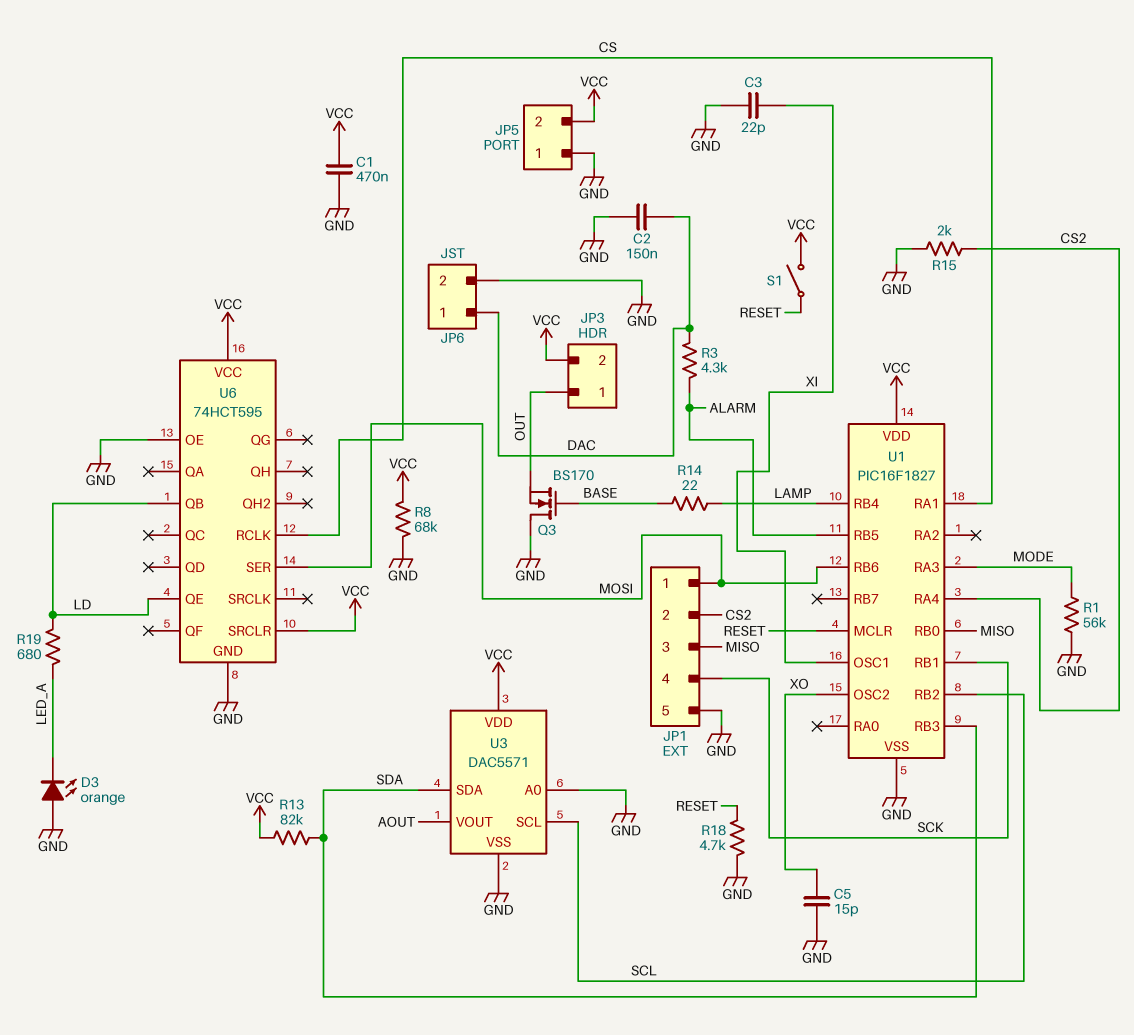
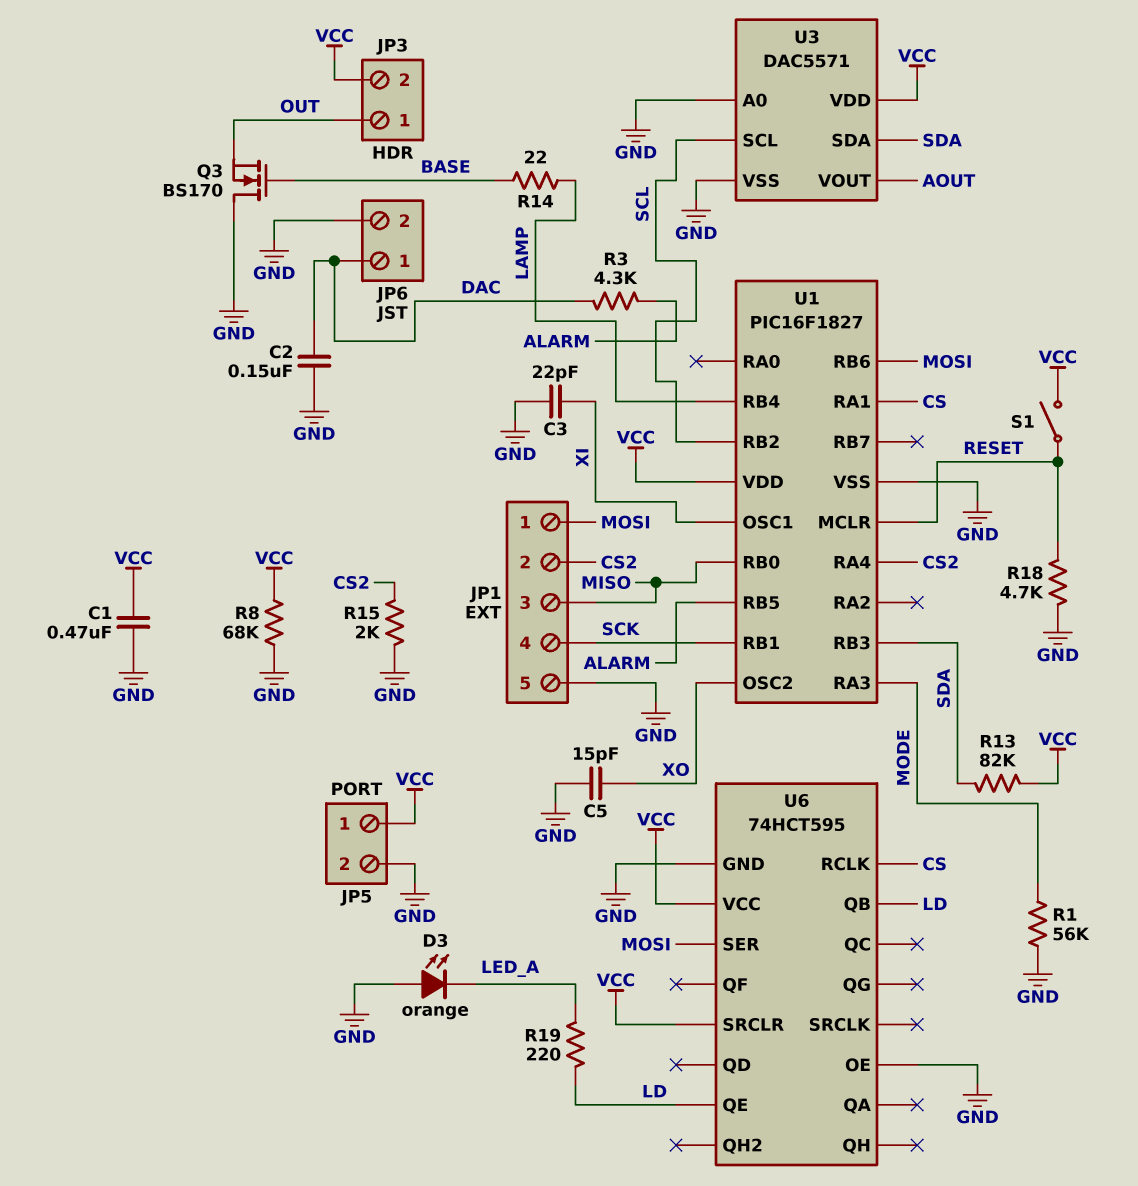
JP5 pin 1: GND -> VCC
JP5 pin 2: VCC -> GND
R19: 680 (LD, LED_A) -> 220 (LD, LED_A)

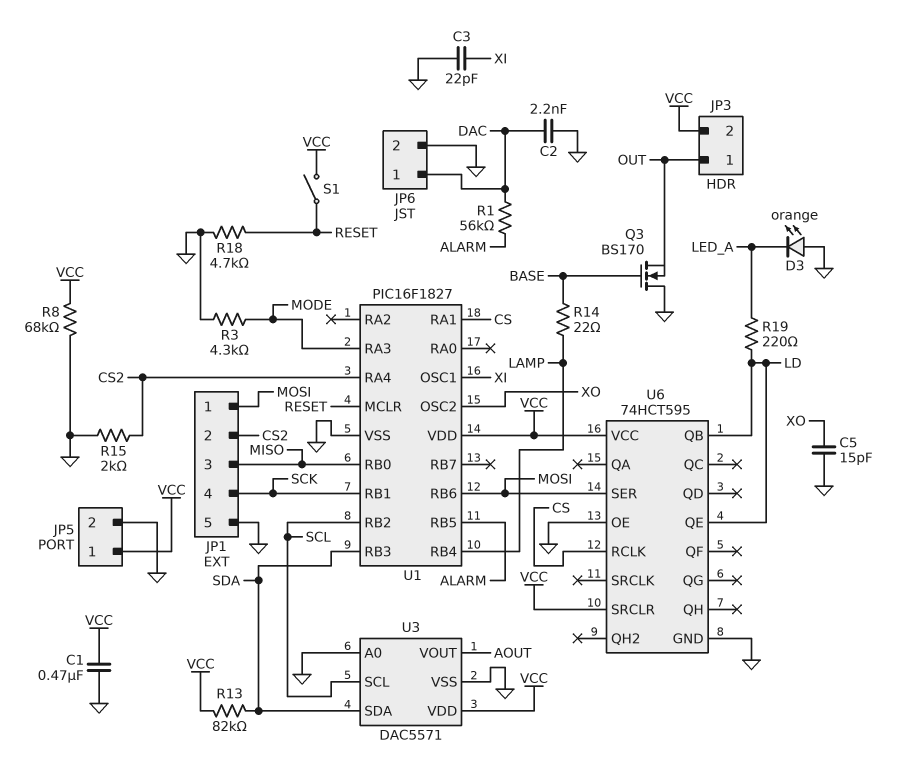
C2: 150nF (DAC, GND) -> 2.2nF (DAC, GND)
R1: 56k (GND, MODE) -> 56k (ALARM, DAC)
R3: 4.3k (ALARM, DAC) -> 4.3k (GND, MODE)

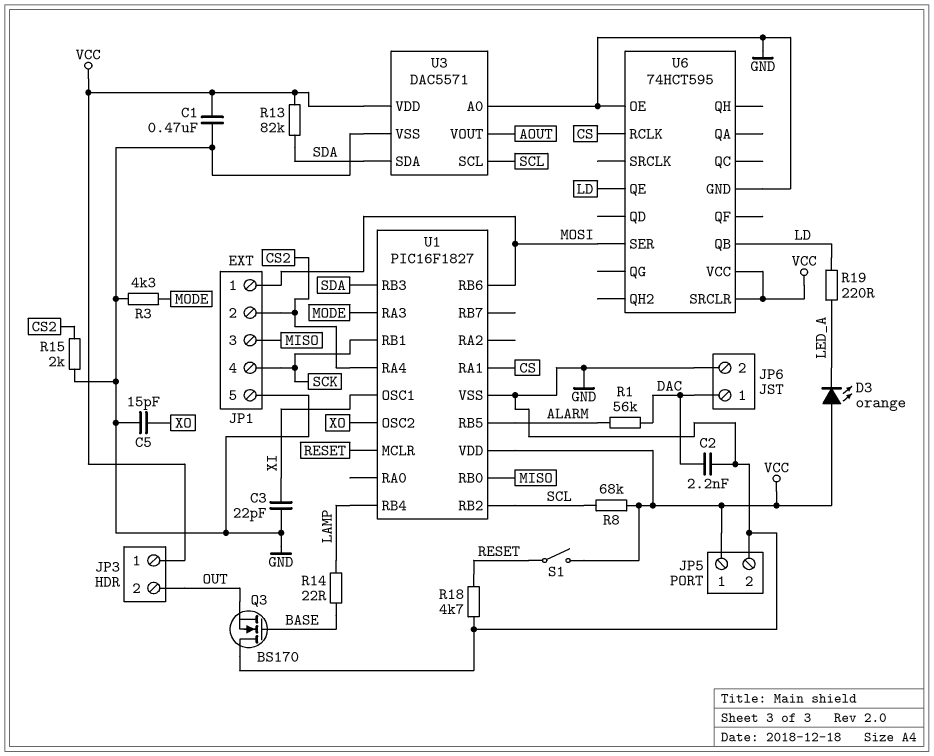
D3: LED orange (A GND, K LED_A) -> LED orange (A VCC, K LED_A)
JP3 pin 1: OUT -> VCC
JP3 pin 2: VCC -> OUT
R8: 68k (GND, VCC) -> 68k (SCL, VCC)

